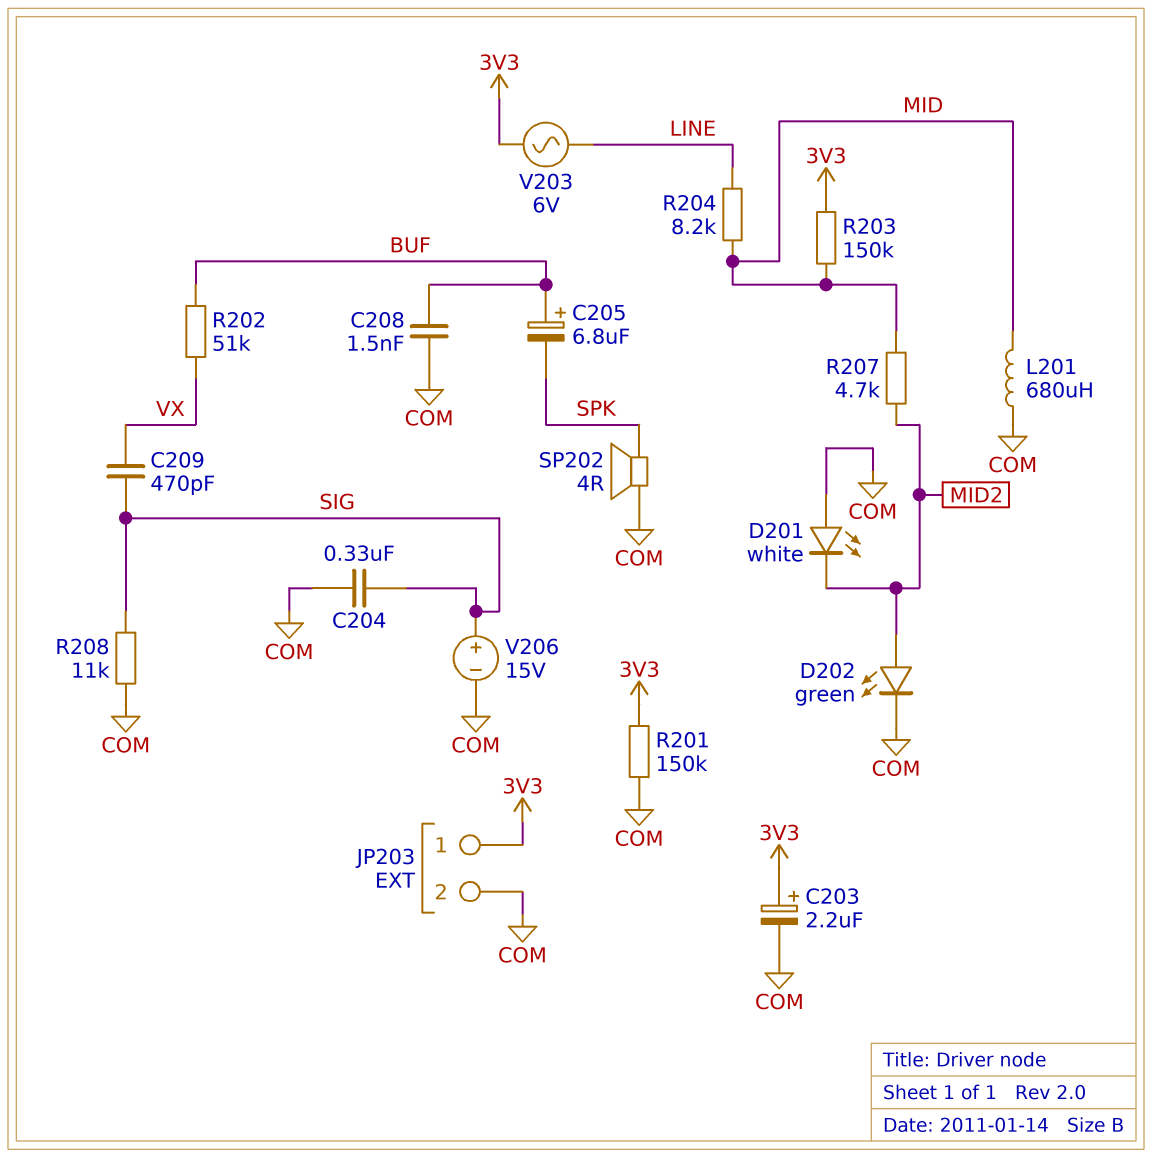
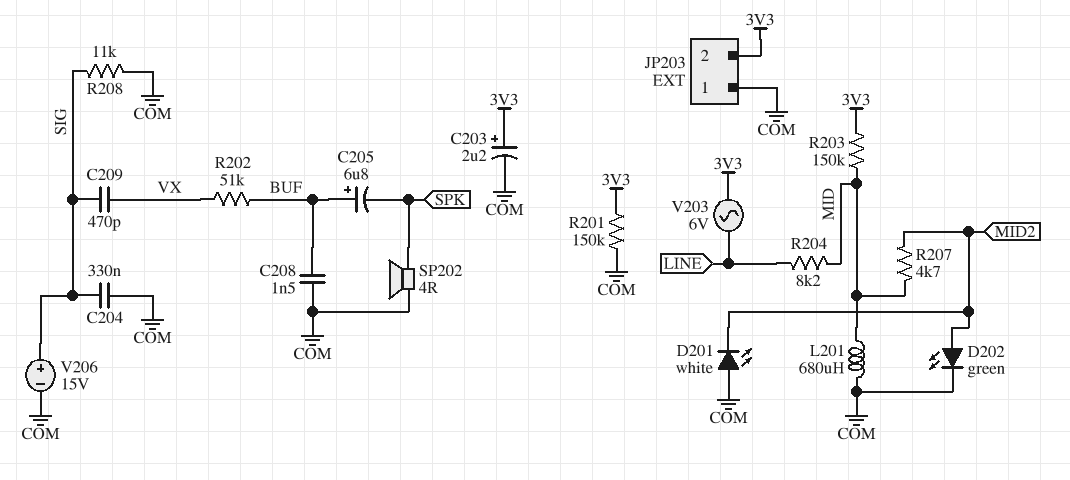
JP203 pin 1: 3V3 -> COM
JP203 pin 2: COM -> 3V3

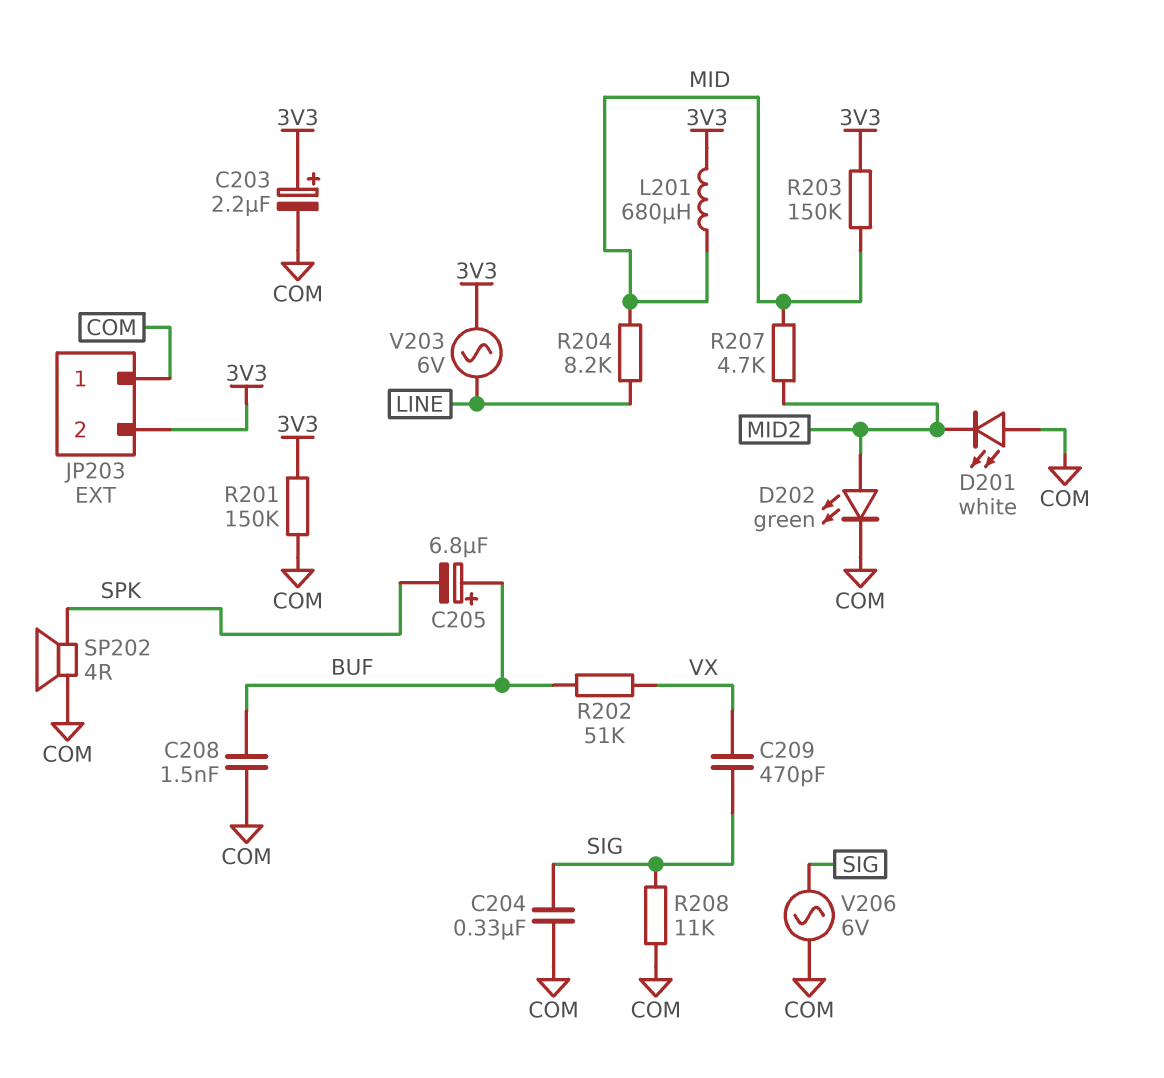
L201: 680uH (COM, MID) -> 680uH (3V3, MID)
V206: 15V (plus SIG, minus COM) -> AC 6V (COM, SIG)

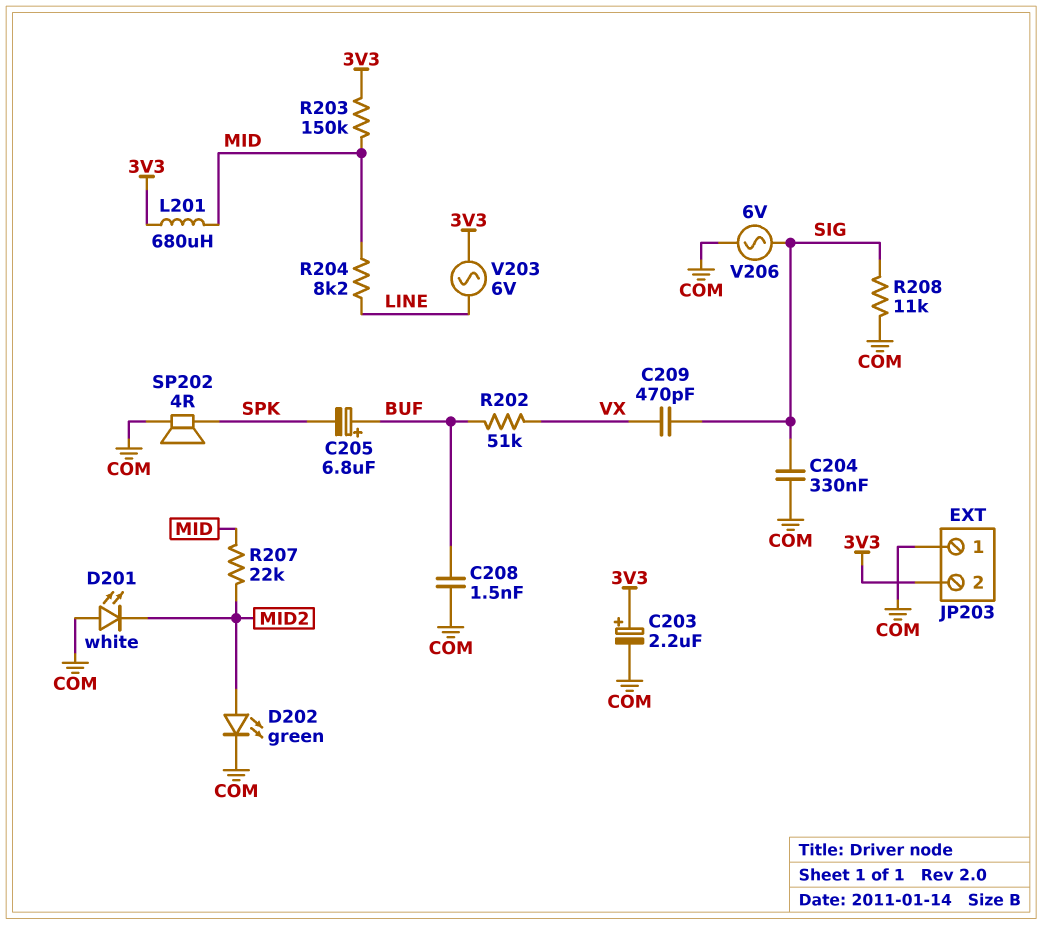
R201: 150k (3V3, COM) -> none
R207: 4.7k (MID, MID2) -> 22k (MID, MID2)

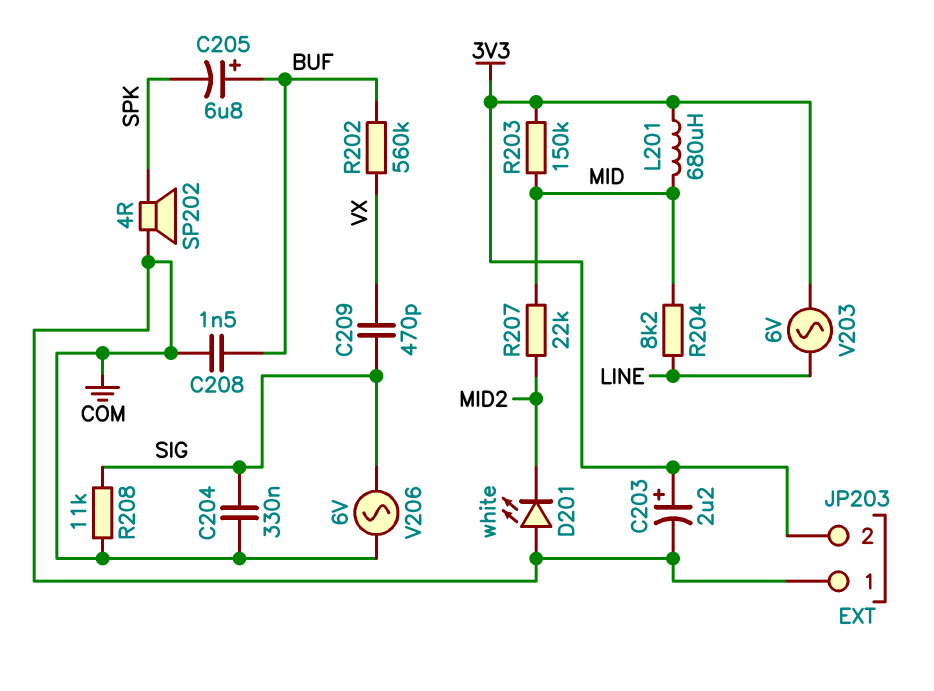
D202: LED green (A MID2, K COM) -> none
R202: 51k (BUF, VX) -> 560k (BUF, VX)

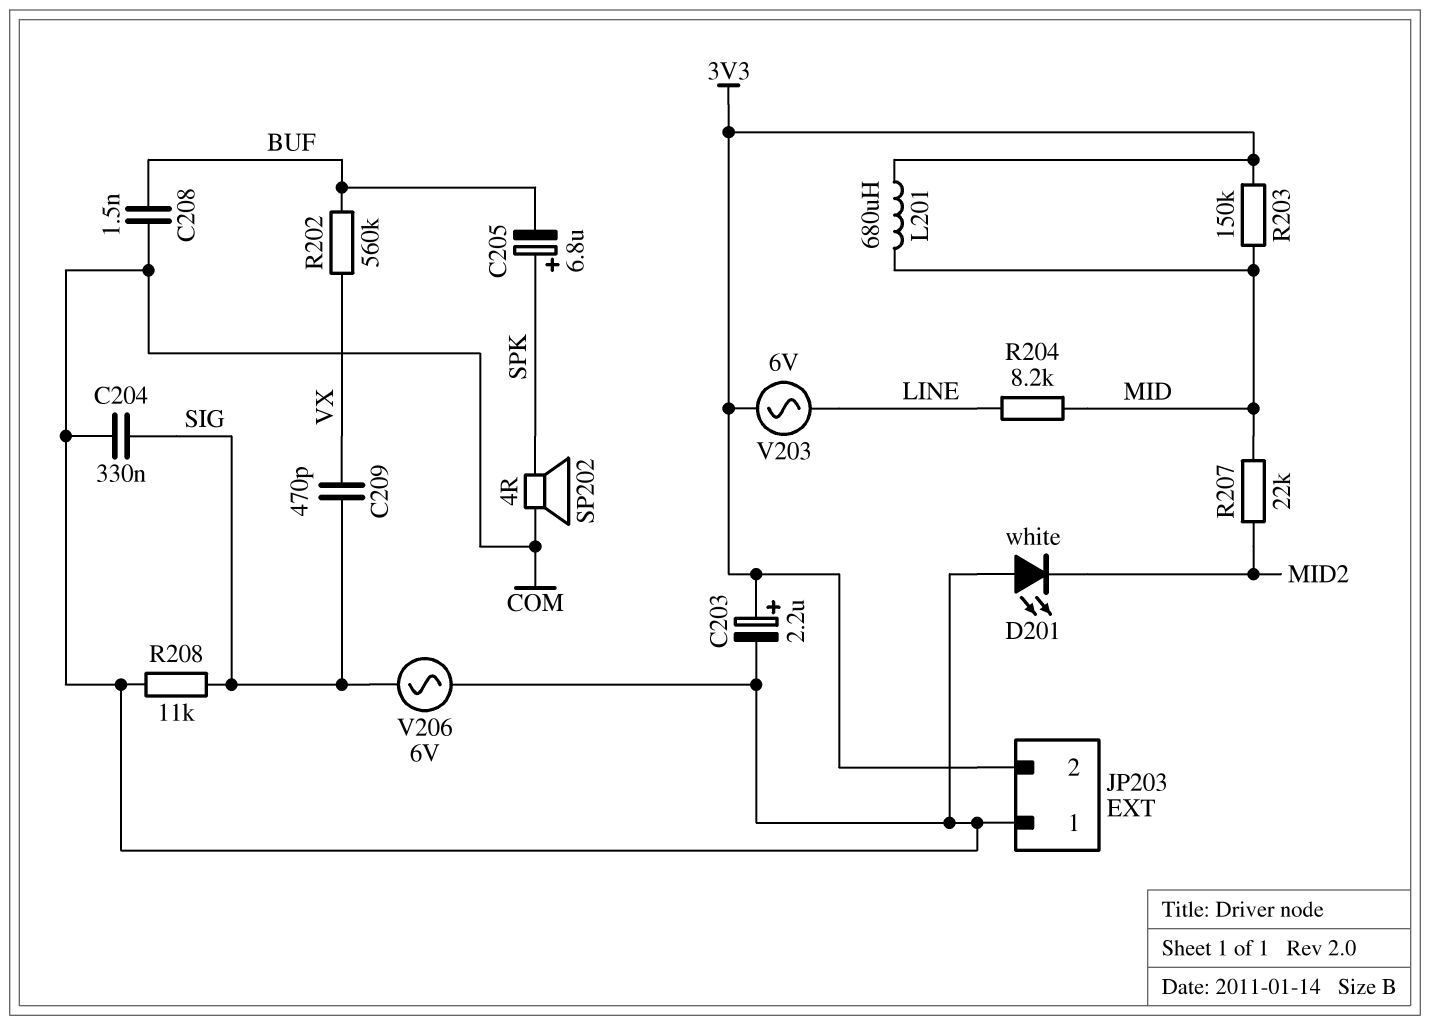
C205: 6.8uF (plus BUF, minus SPK) -> 6.8uF (plus SPK, minus BUF)

